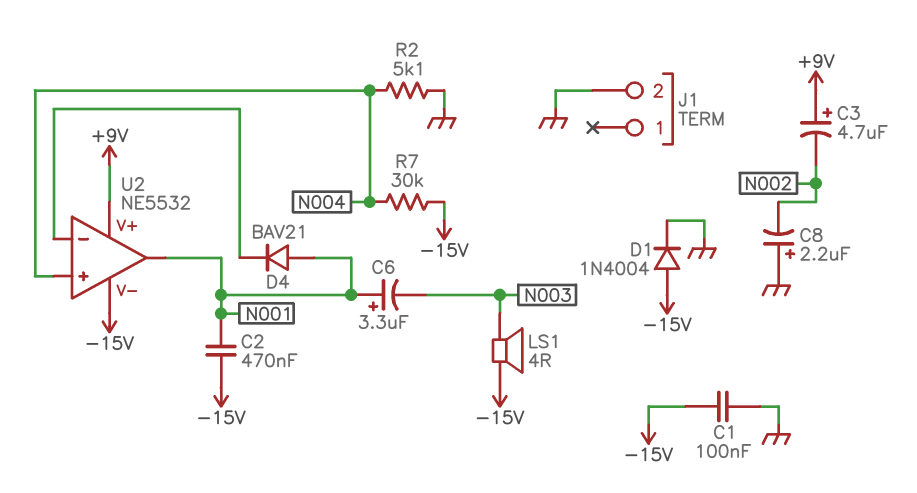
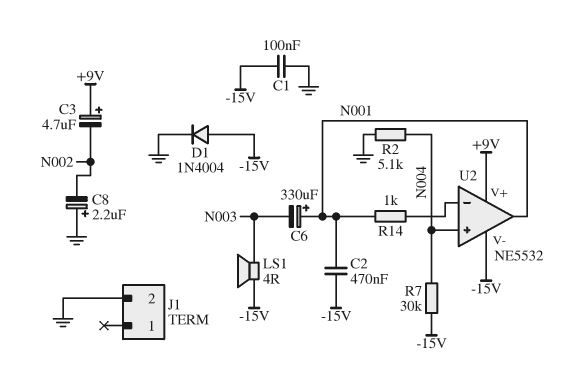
C6: 3.3uF (plus N001, minus N003) -> 330uF (plus N001, minus N003)
D4: diode BAV21 (A N001, K U2/in-) -> none
R14: none -> 1k (N001, U2/in-)

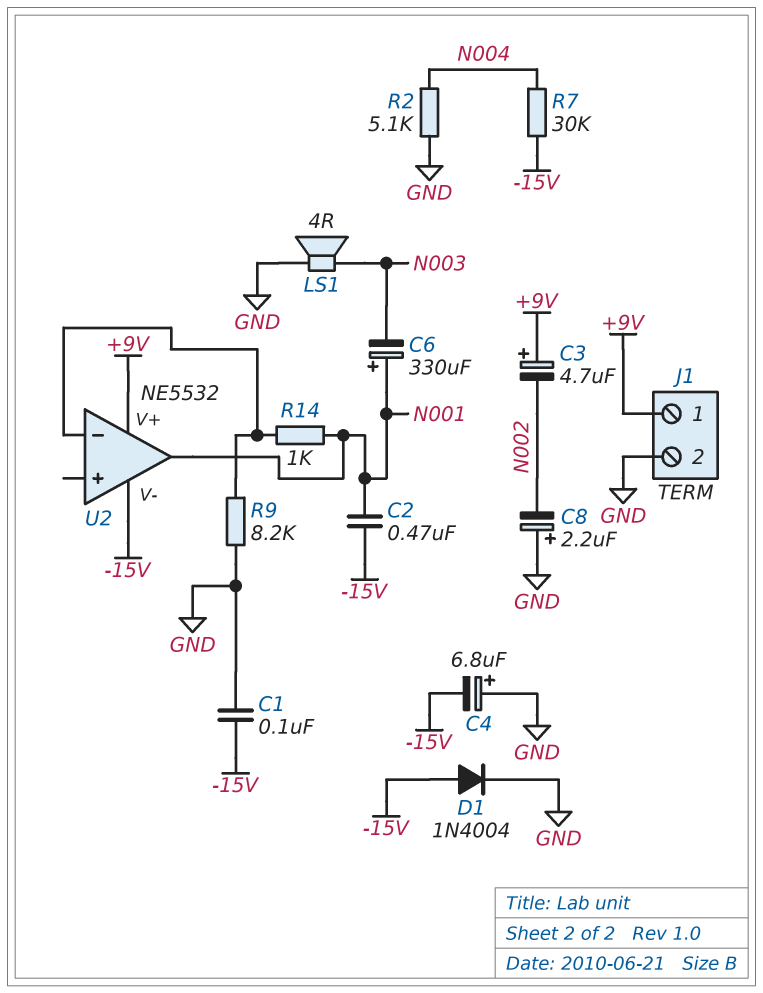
C4: none -> 6.8uF (plus GND, minus -15V)
J1 pin 1: none -> +9V
LS1: speaker 4R (-15V, N003) -> speaker 4R (GND, N003)
R9: none -> 8.2k (GND, U2/in-)
U2 pin in+: N004 -> none

